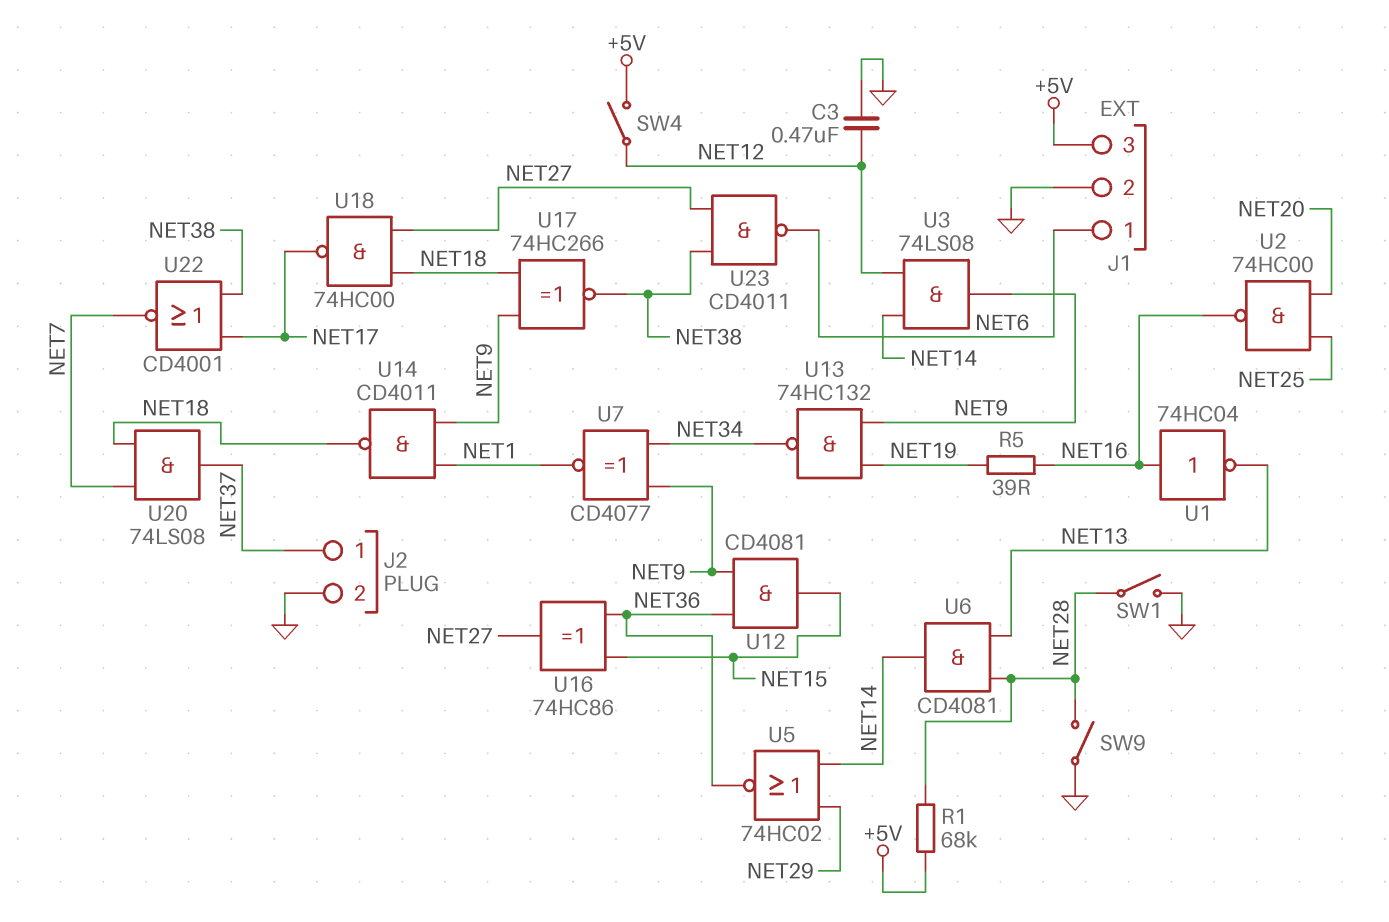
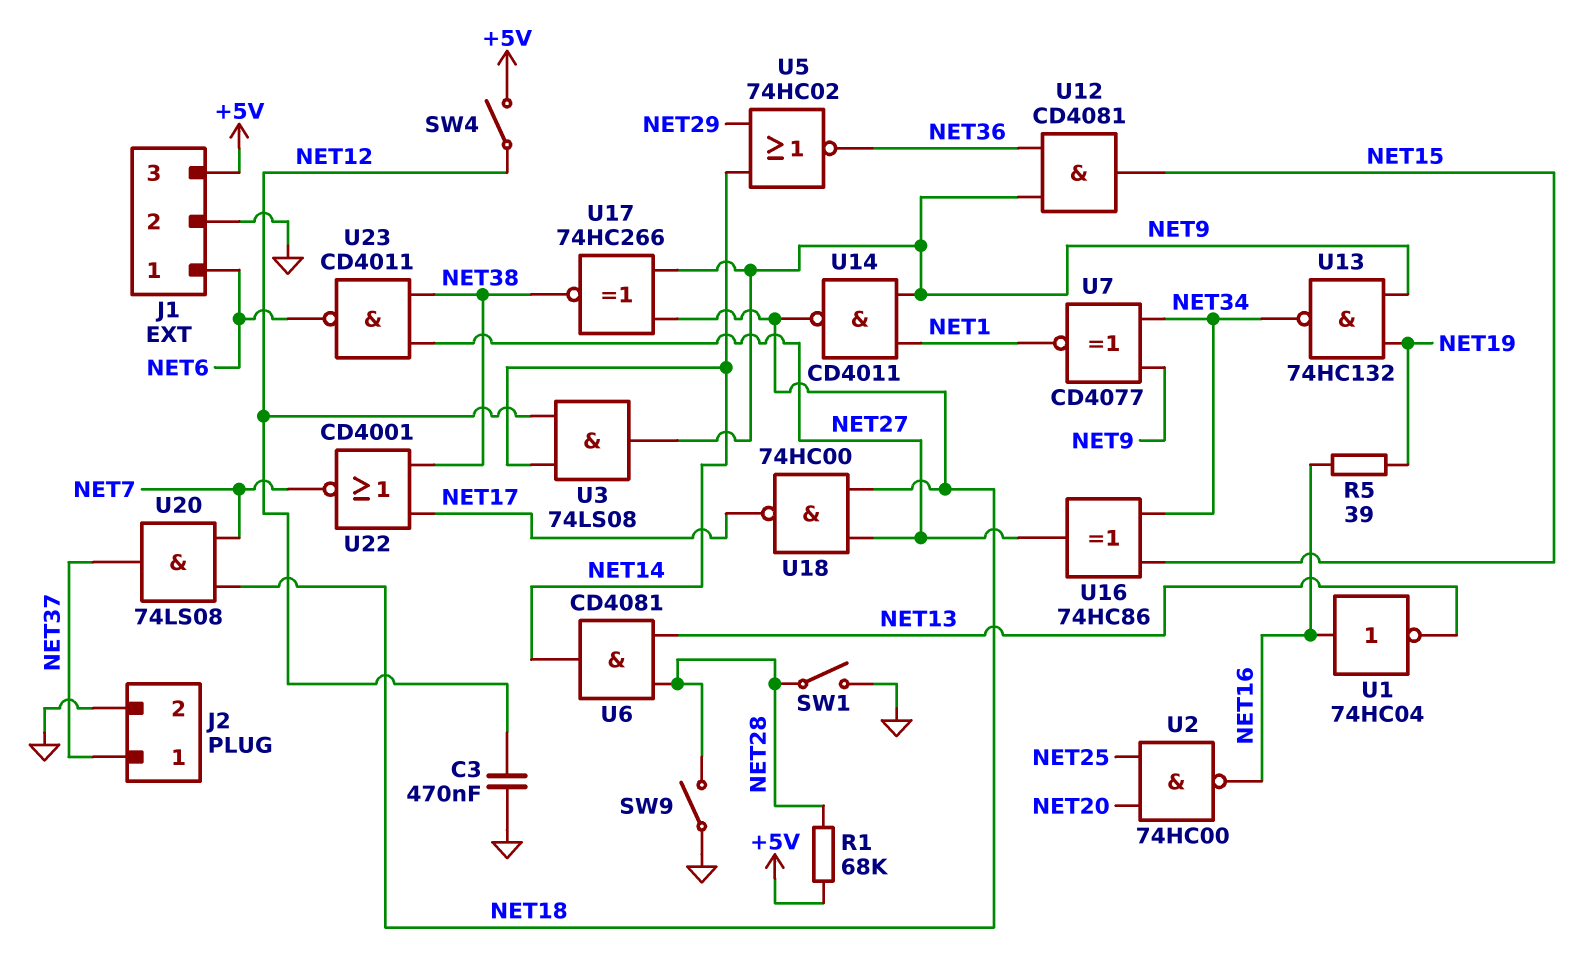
U16: XOR 74HC86 (in NET15, in NET36, out NET27) -> XOR 74HC86 (in NET15, in NET34, out NET27)

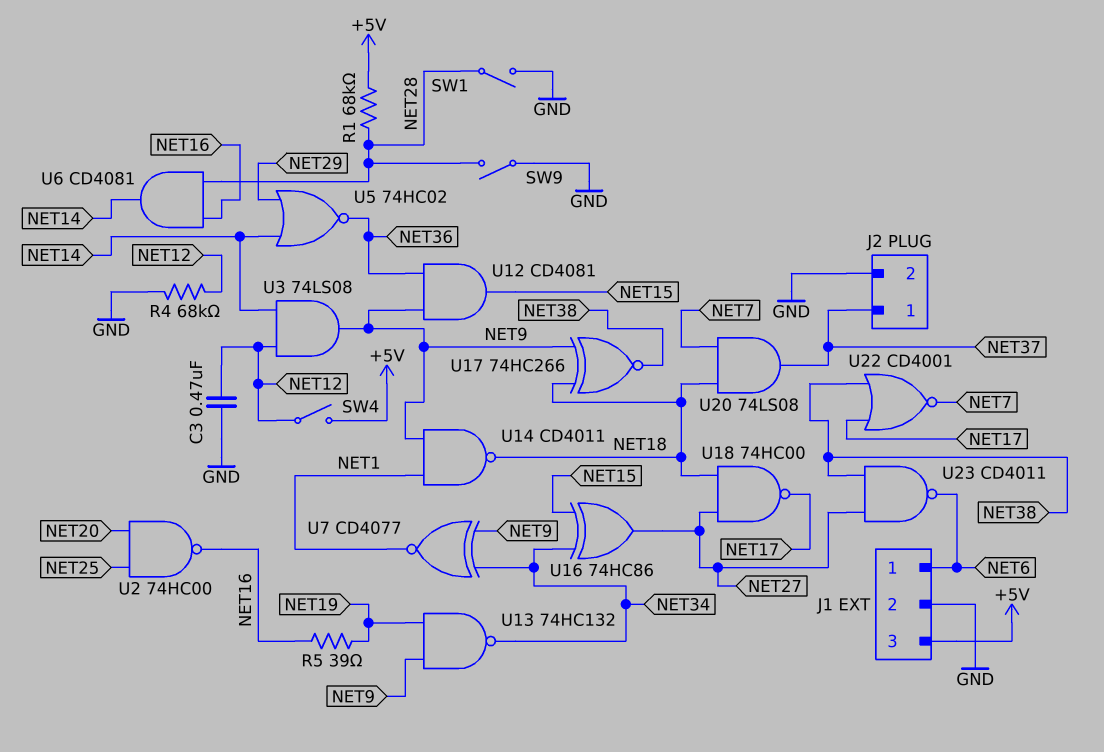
R4: none -> 68k (GND, NET12)
U1: NOT 74HC04 (in NET16, out NET13) -> none
U6: AND CD4081 (in NET13, in NET28, out NET14) -> AND CD4081 (in NET16, in NET28, out NET14)

